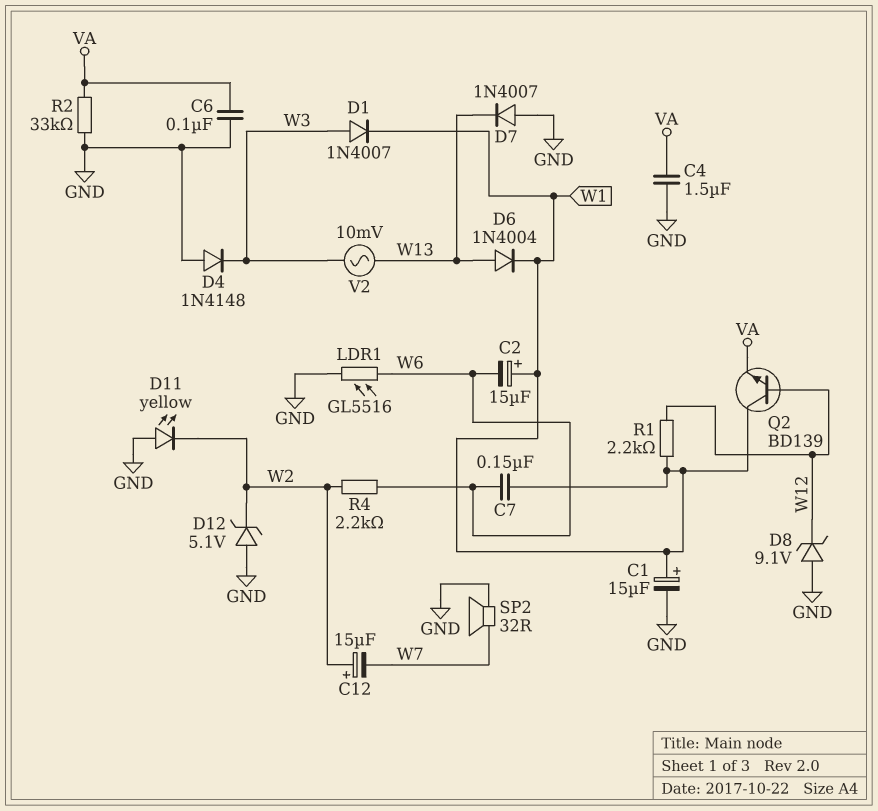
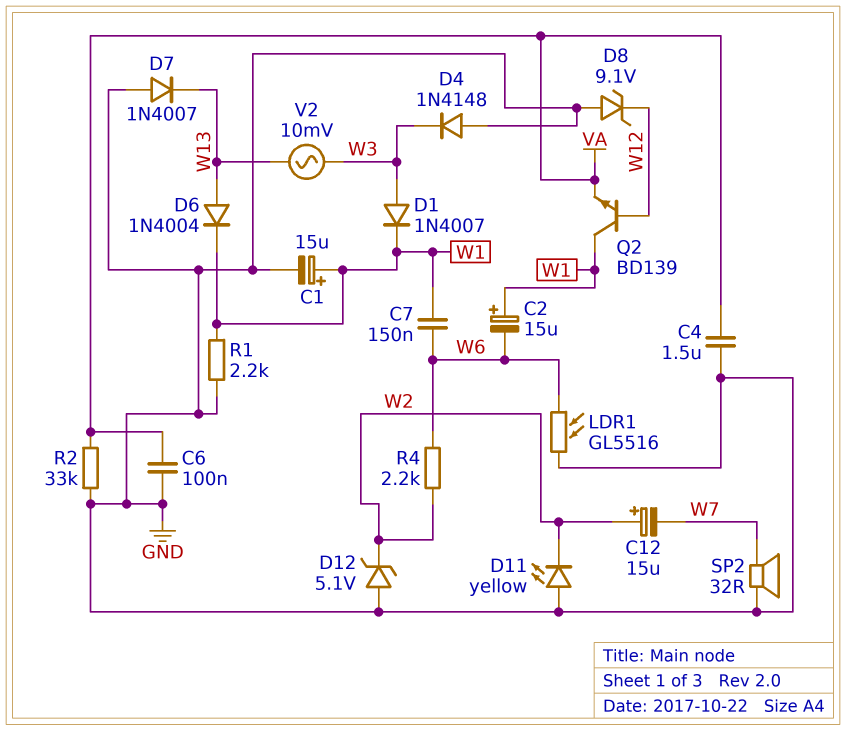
R1: 2.2k (W1, W12) -> 2.2k (GND, W1)

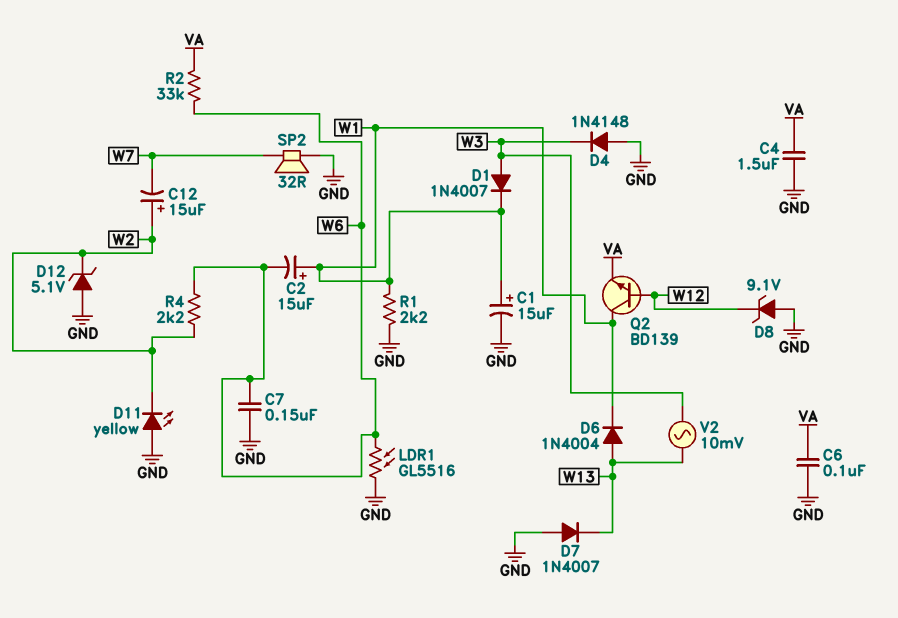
C7: 150nF (W1, W6) -> 150nF (GND, W6)
R2: 33k (GND, VA) -> 33k (VA, W6)

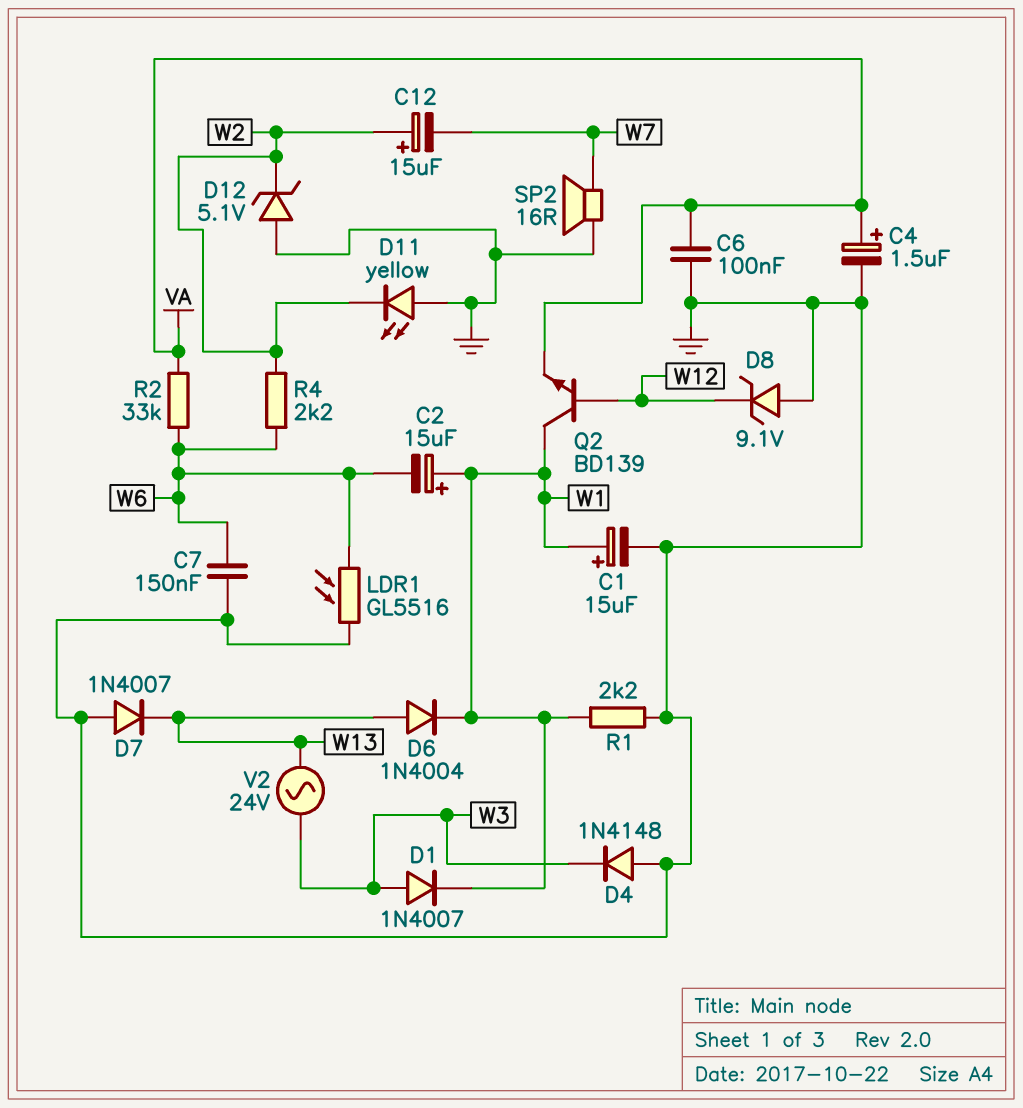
C4: 1.5uF (GND, VA) -> 1.5uF (plus VA, minus GND)
SP2: speaker 32R (GND, W7) -> speaker 16R (GND, W7)
V2: AC 10mV (W3, W13) -> AC 24V (W3, W13)

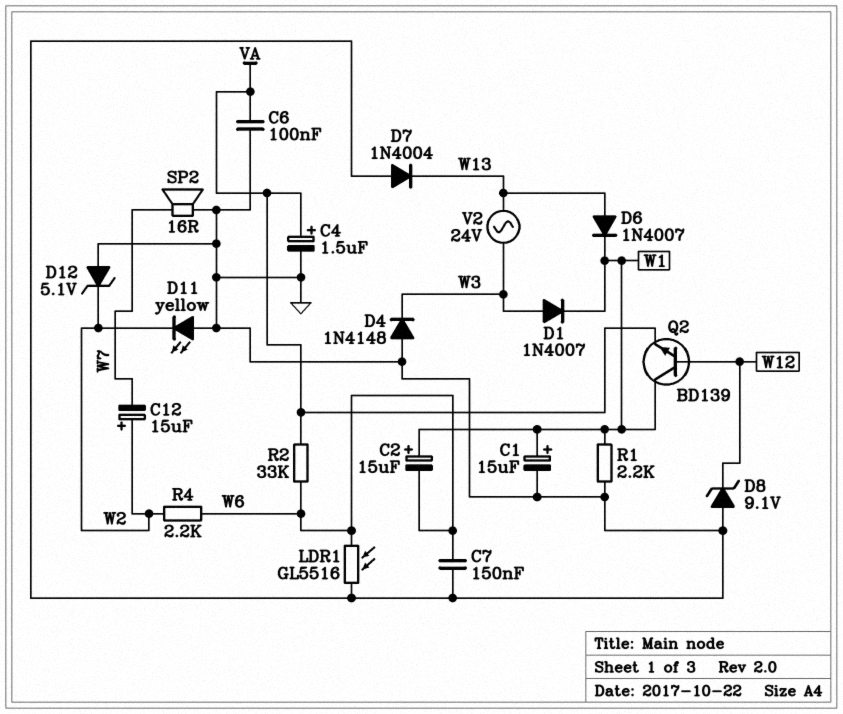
D6: diode 1N4004 (A W13, K W1) -> diode 1N4007 (A W13, K W1)
D7: diode 1N4007 (A GND, K W13) -> diode 1N4004 (A GND, K W13)

